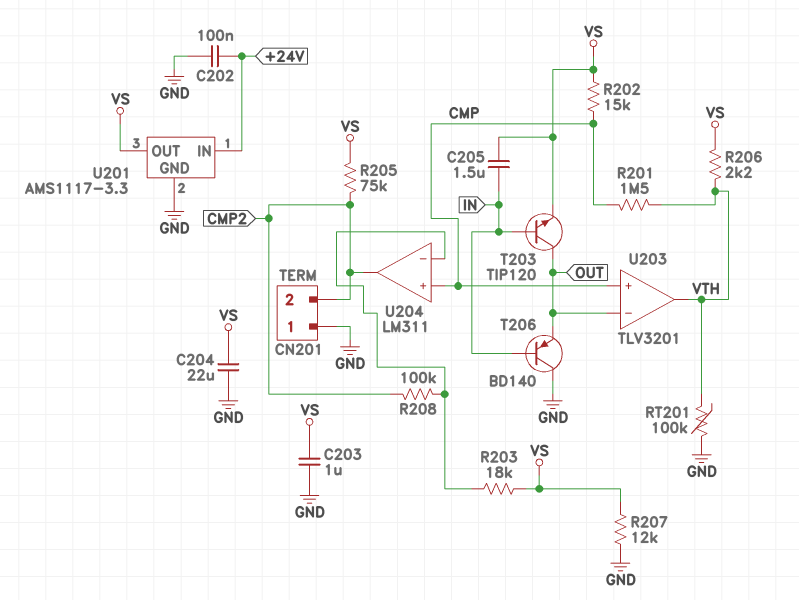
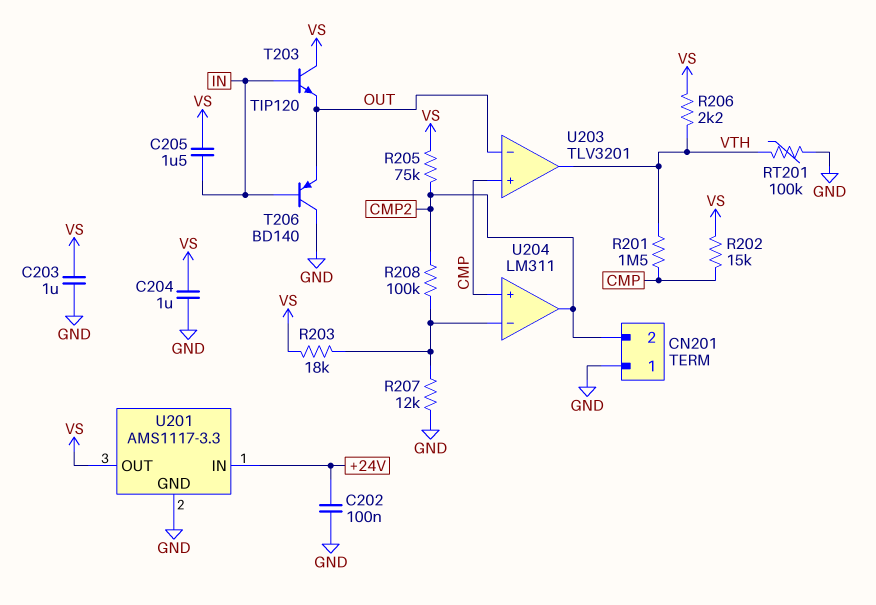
C204: 22uF (GND, VS) -> 1uF (GND, VS)
R207: 12k (GND, VS) -> 12k (GND, U204/in-)
T203: NPN TIP120 (B IN, C OUT, E VS) -> NPN TIP120 (B IN, C VS, E OUT)

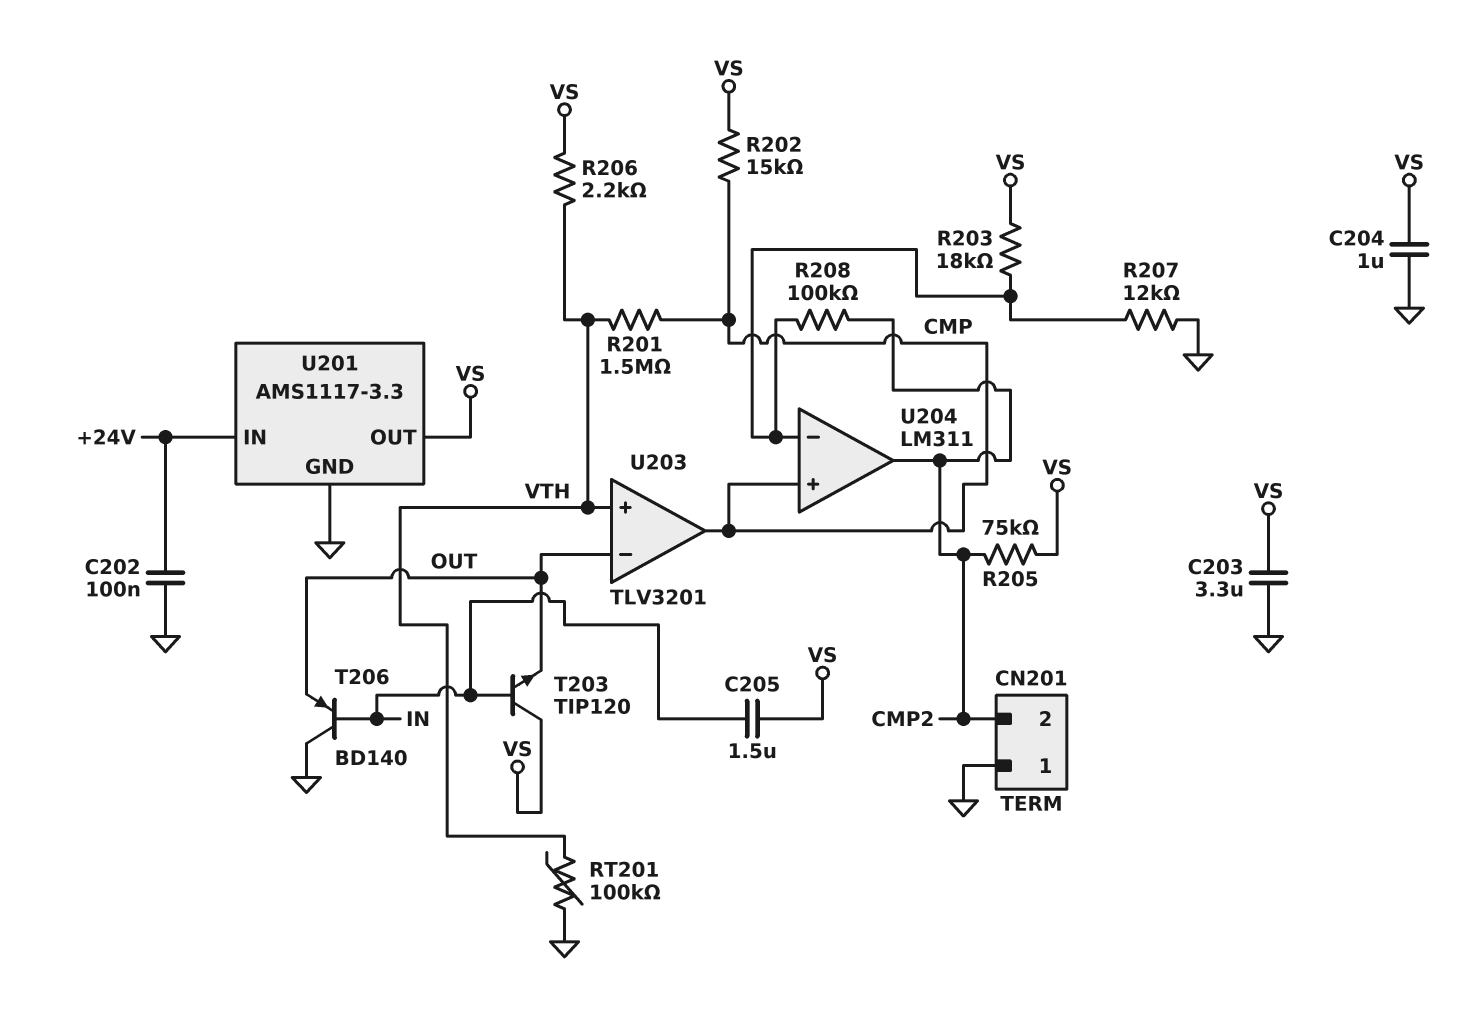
C203: 1uF (GND, VS) -> 3.3uF (GND, VS)
U203 pin in+: CMP -> VTH
U203 pin out: VTH -> CMP

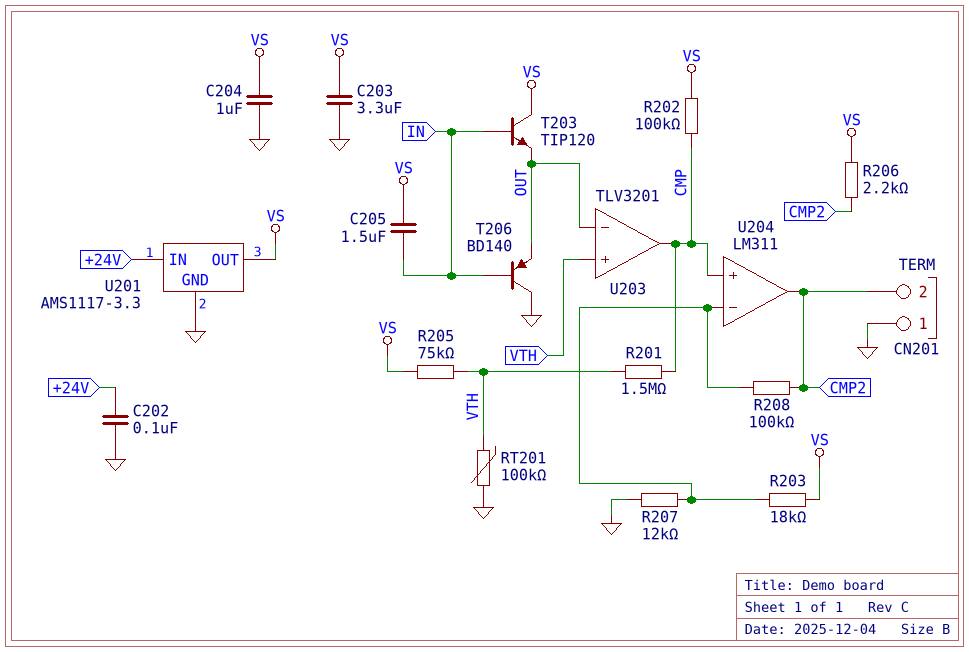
R202: 15k (CMP, VS) -> 100k (CMP, VS)
R205: 75k (CMP2, VS) -> 75k (VS, VTH)
R206: 2.2k (VS, VTH) -> 2.2k (CMP2, VS)

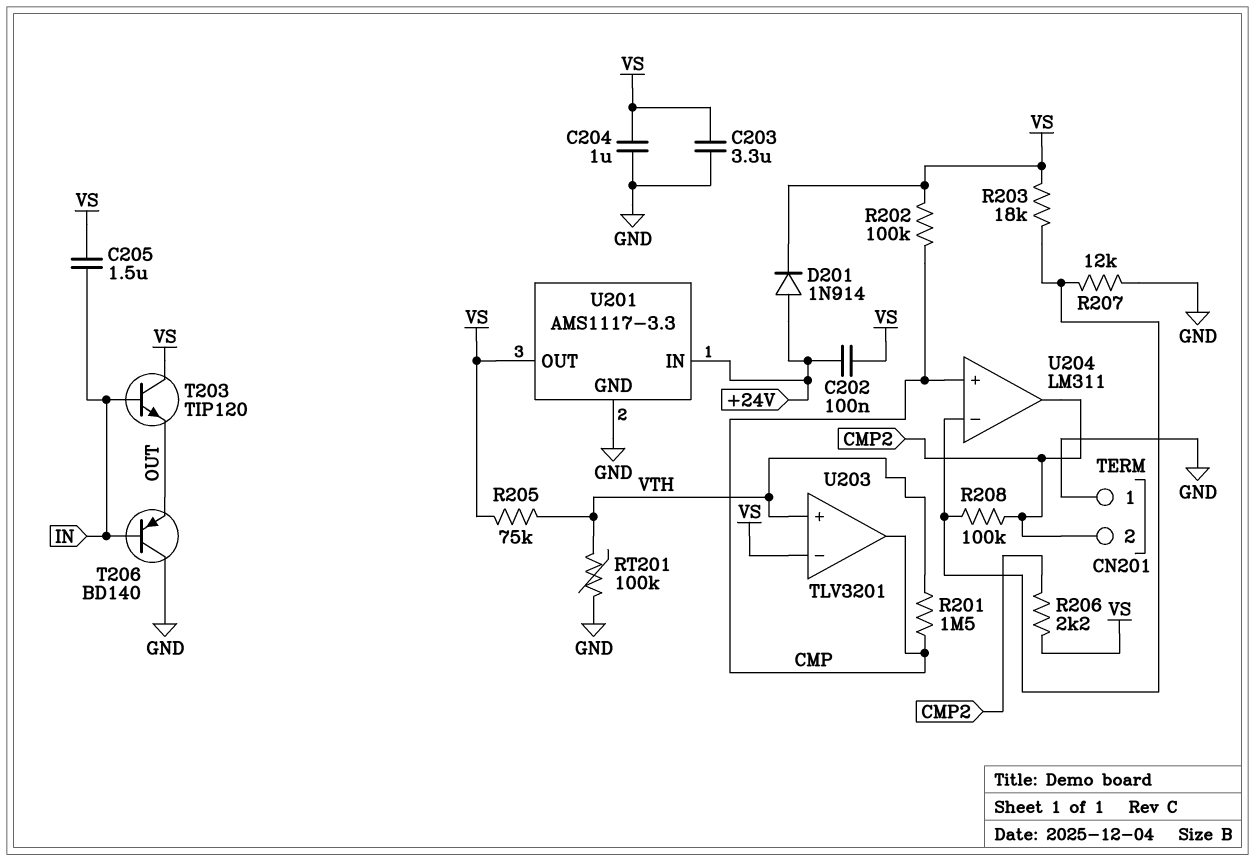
C202: 100nF (+24V, GND) -> 100nF (+24V, VS)
D201: none -> diode 1N914 (A +24V, K VS)
U203 pin in-: OUT -> VS

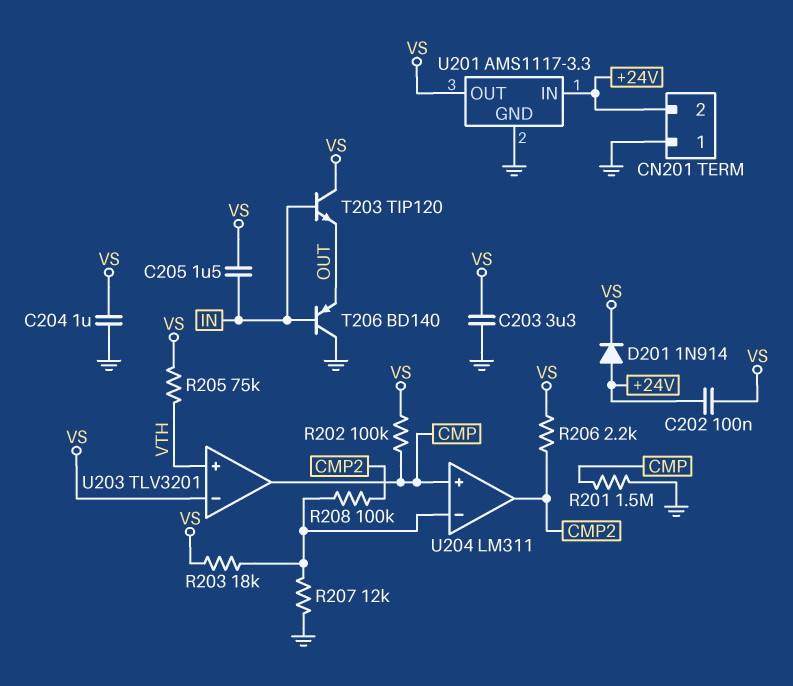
CN201 pin 2: CMP2 -> +24V
R201: 1.5M (CMP, VTH) -> 1.5M (CMP, GND)
RT201: 100k (GND, VTH) -> none

